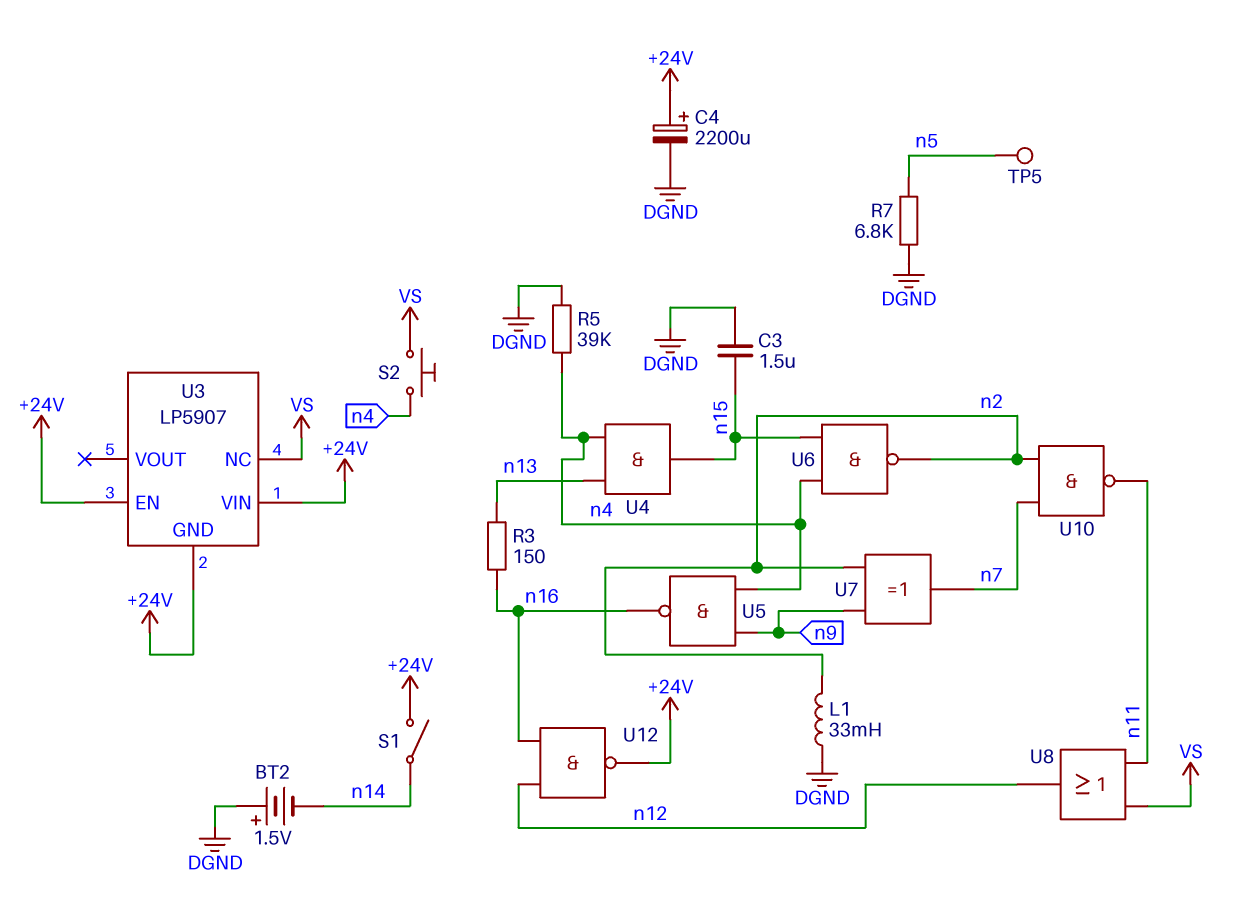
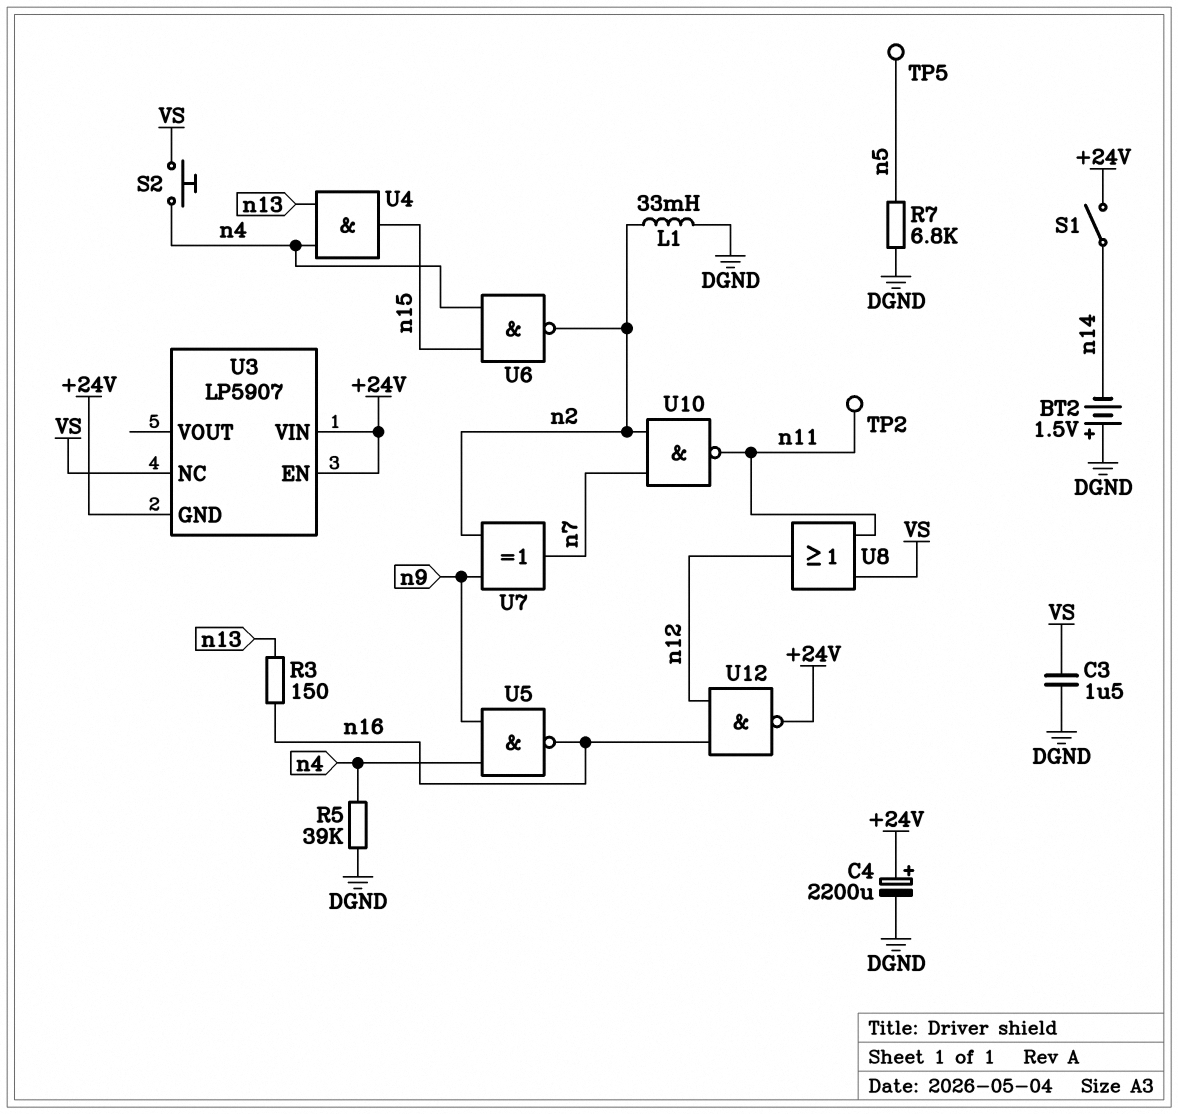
C3: 1.5uF (DGND, n15) -> 1.5uF (DGND, VS)
TP2: none -> test point (n11)

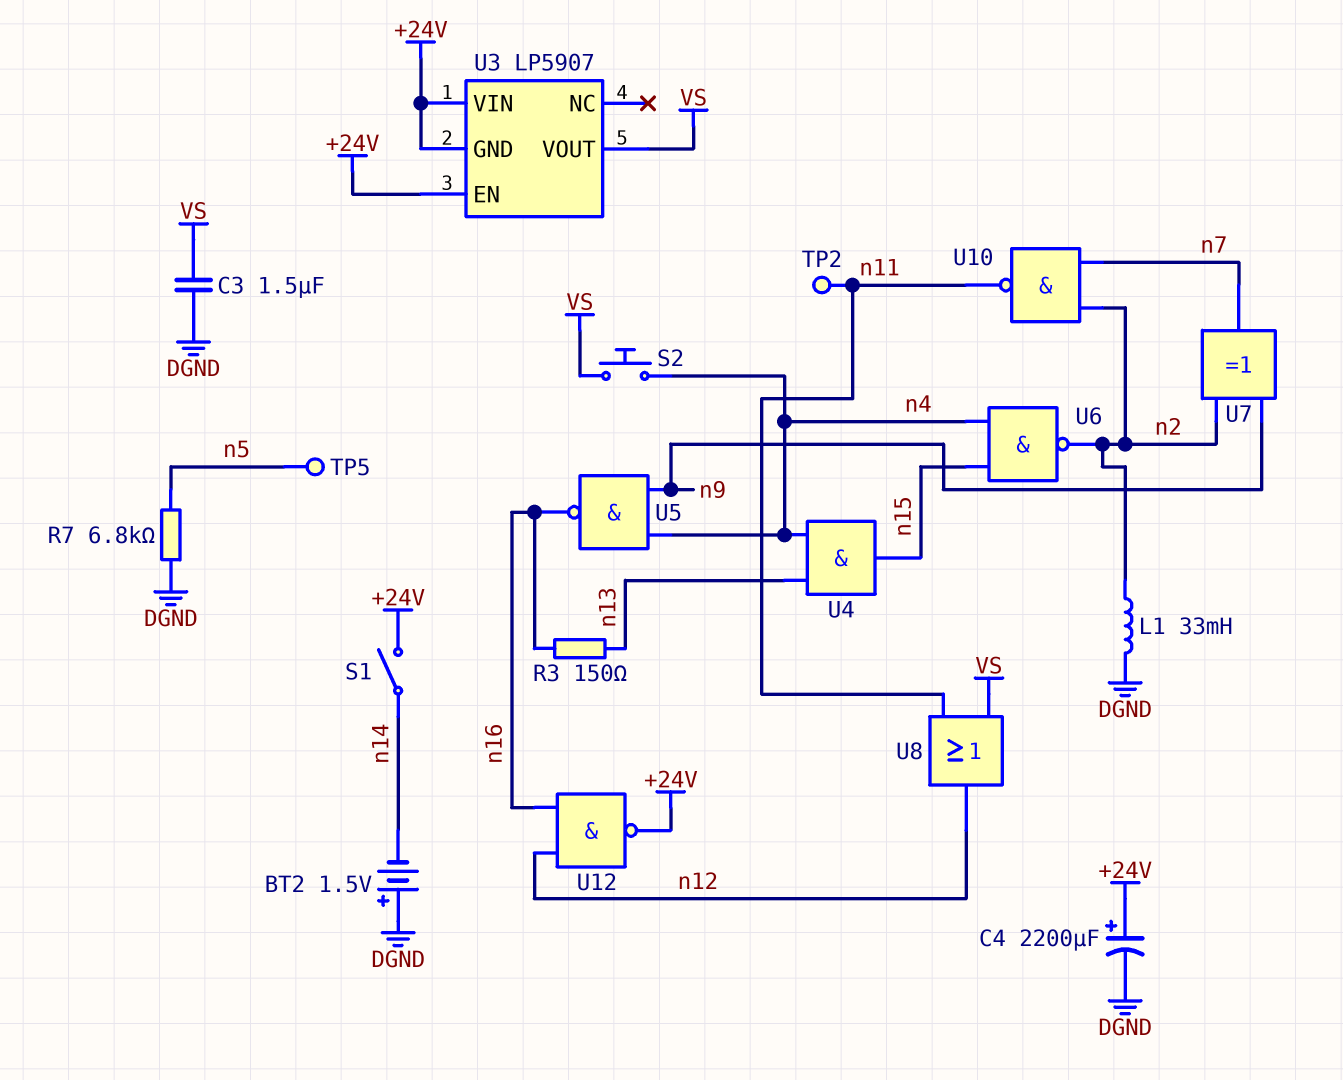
R5: 39k (DGND, n4) -> none
U3 pin NC: VS -> none
U3 pin VOUT: none -> VS

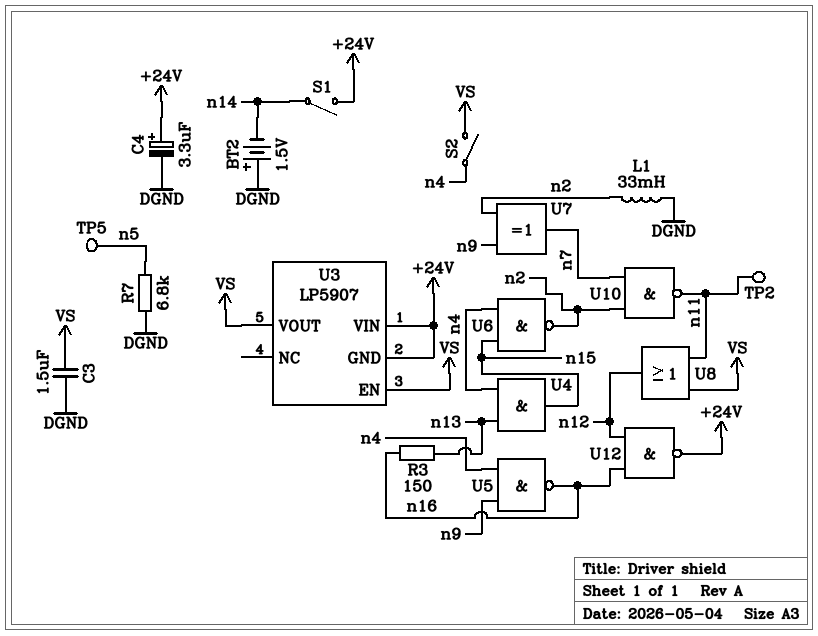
C4: 2200uF (plus +24V, minus DGND) -> 3.3uF (plus +24V, minus DGND)
S2: button (VS, n4) -> switch (VS, n4)
U3 pin EN: +24V -> VS

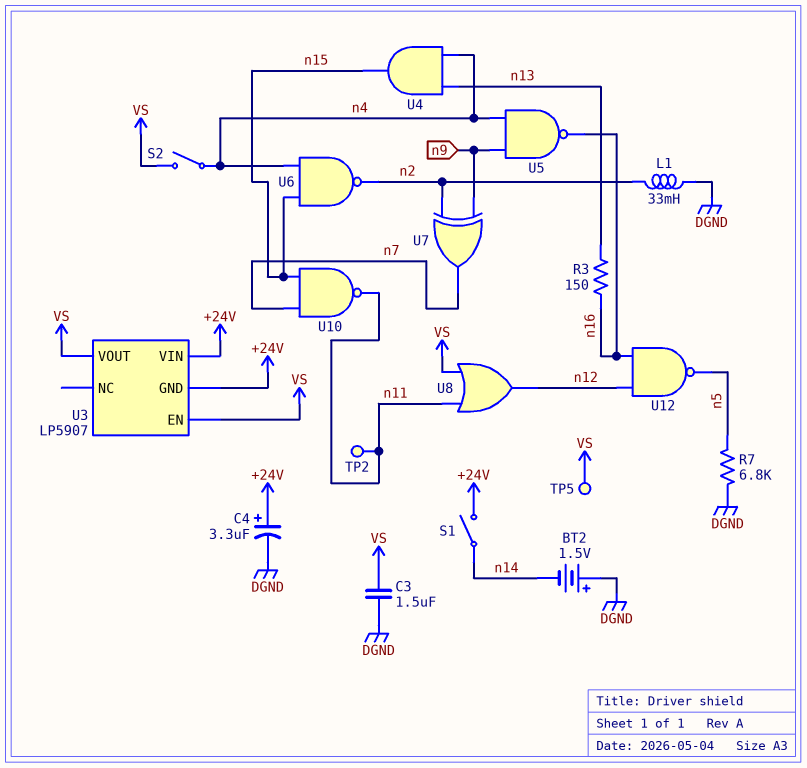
TP5: test point (n5) -> test point (VS)
U10: NAND (in n2, in n7, out n11) -> NAND (in n7, in n15, out n11)
U12: NAND (in n12, in n16, out +24V) -> NAND (in n12, in n16, out n5)

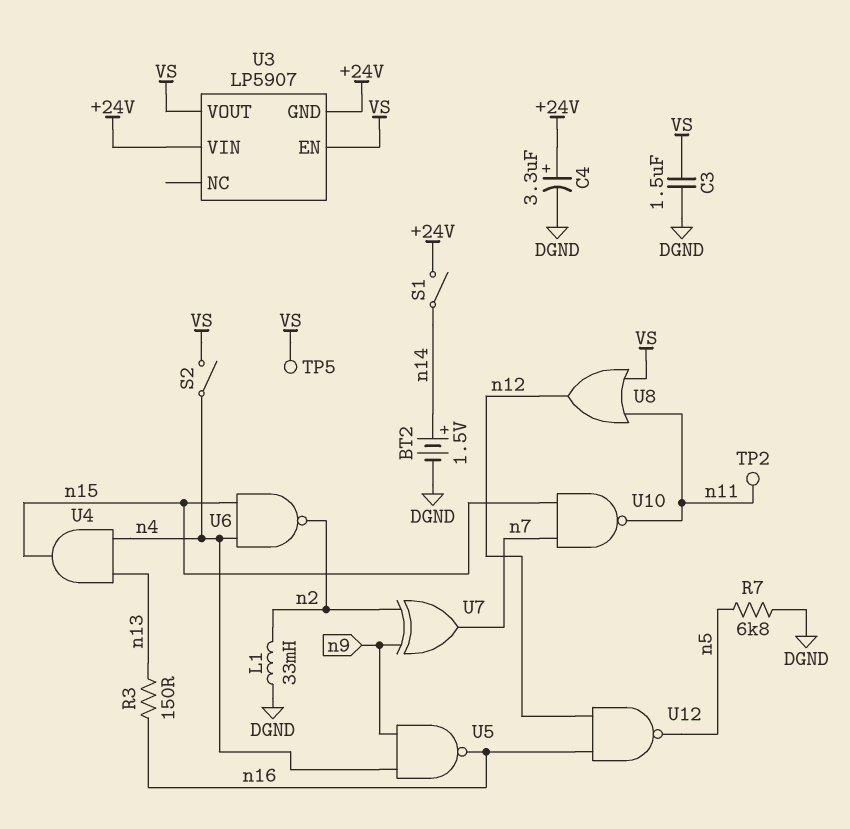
BT2: 1.5V (plus DGND, minus n14) -> 1.5V (plus n14, minus DGND)

